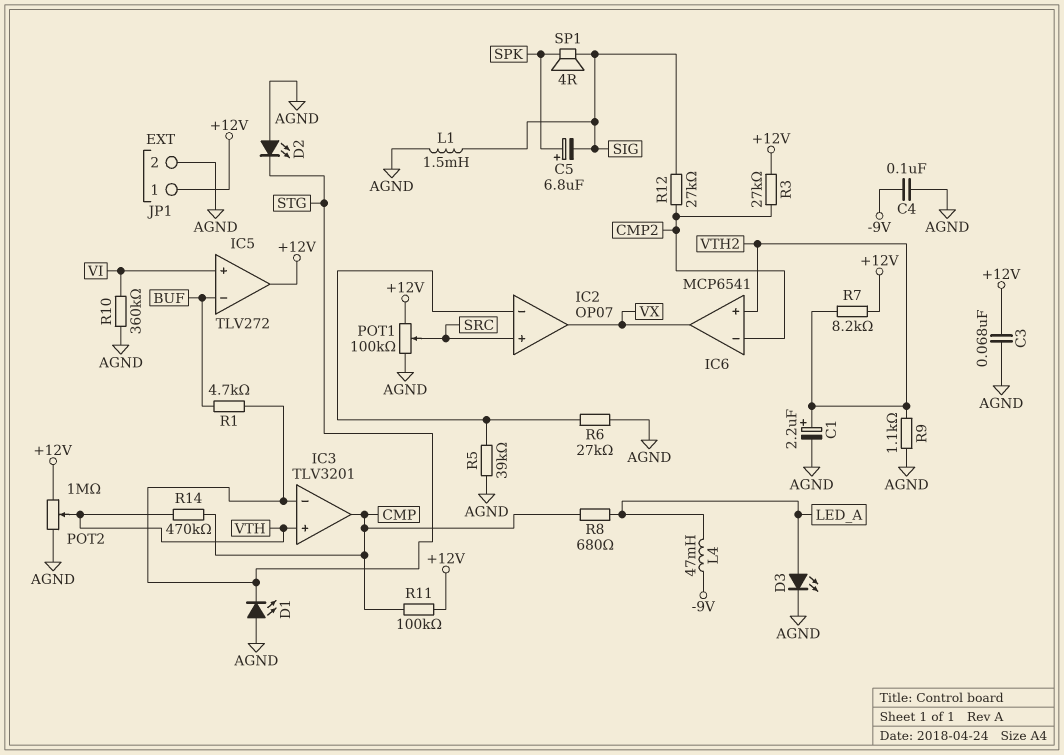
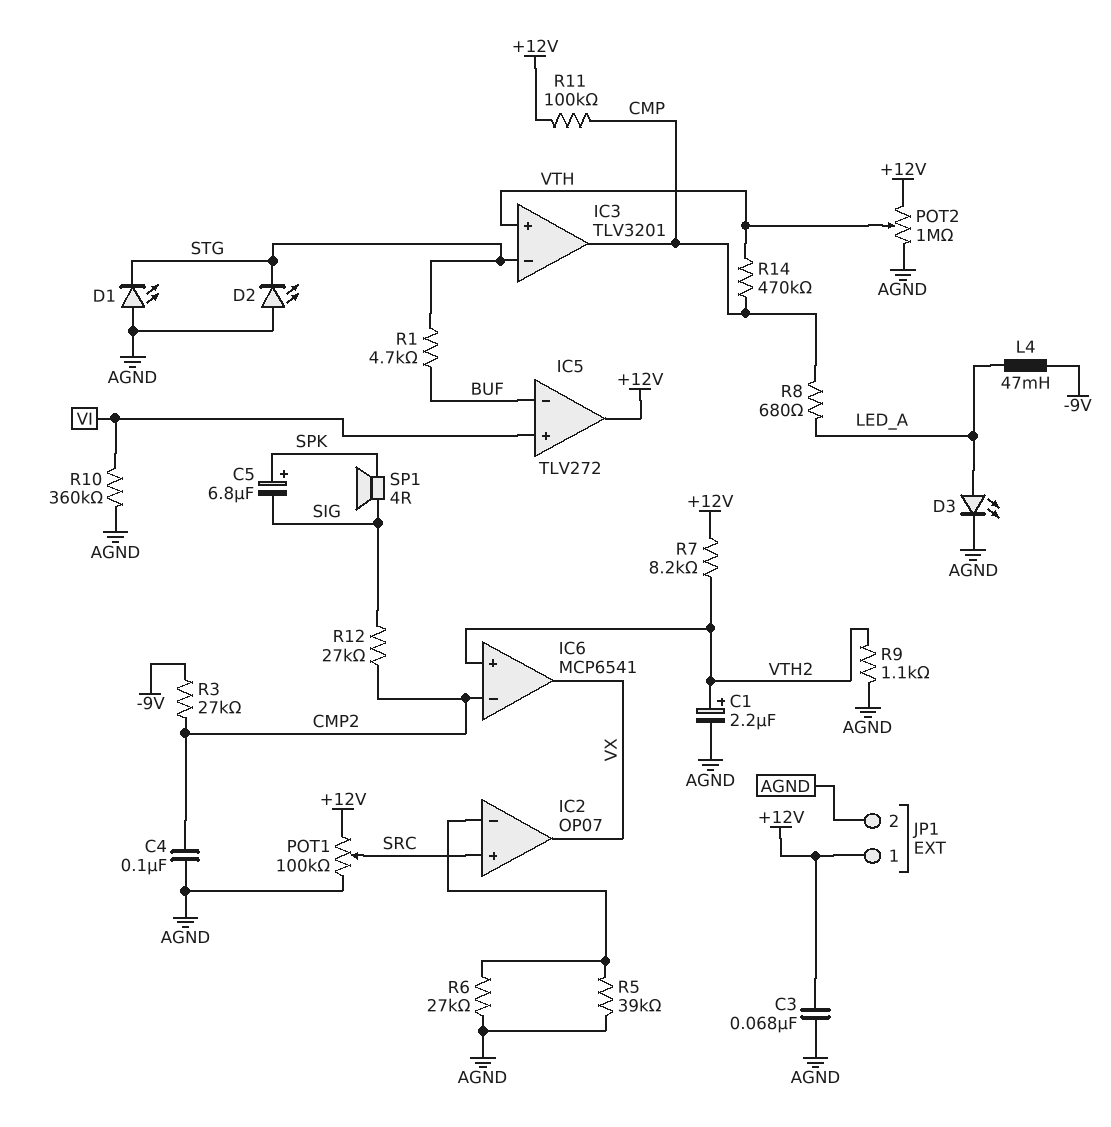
C4: 100nF (-9V, AGND) -> 100nF (AGND, CMP2)
L1: 1.5mH (AGND, SIG) -> none
R3: 27k (+12V, CMP2) -> 27k (-9V, CMP2)

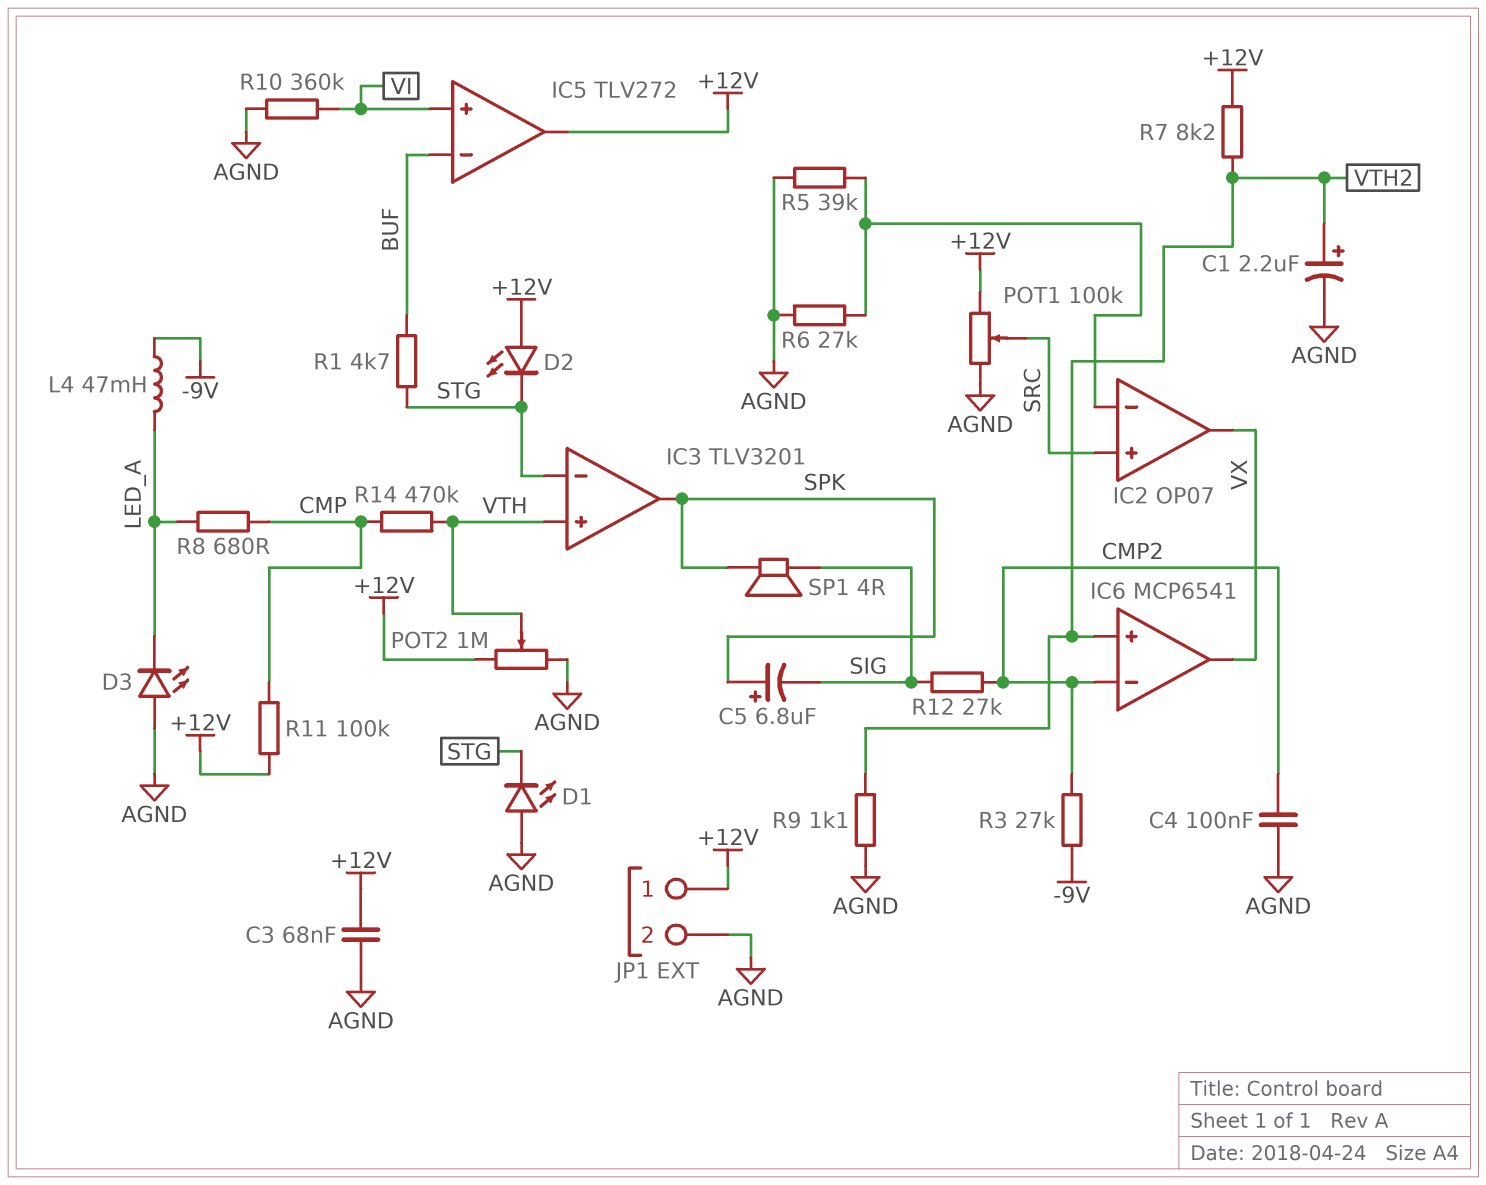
D2: LED (A AGND, K STG) -> LED (A +12V, K STG)
D3: LED (A LED_A, K AGND) -> LED (A AGND, K LED_A)
IC3 pin out: CMP -> SPK

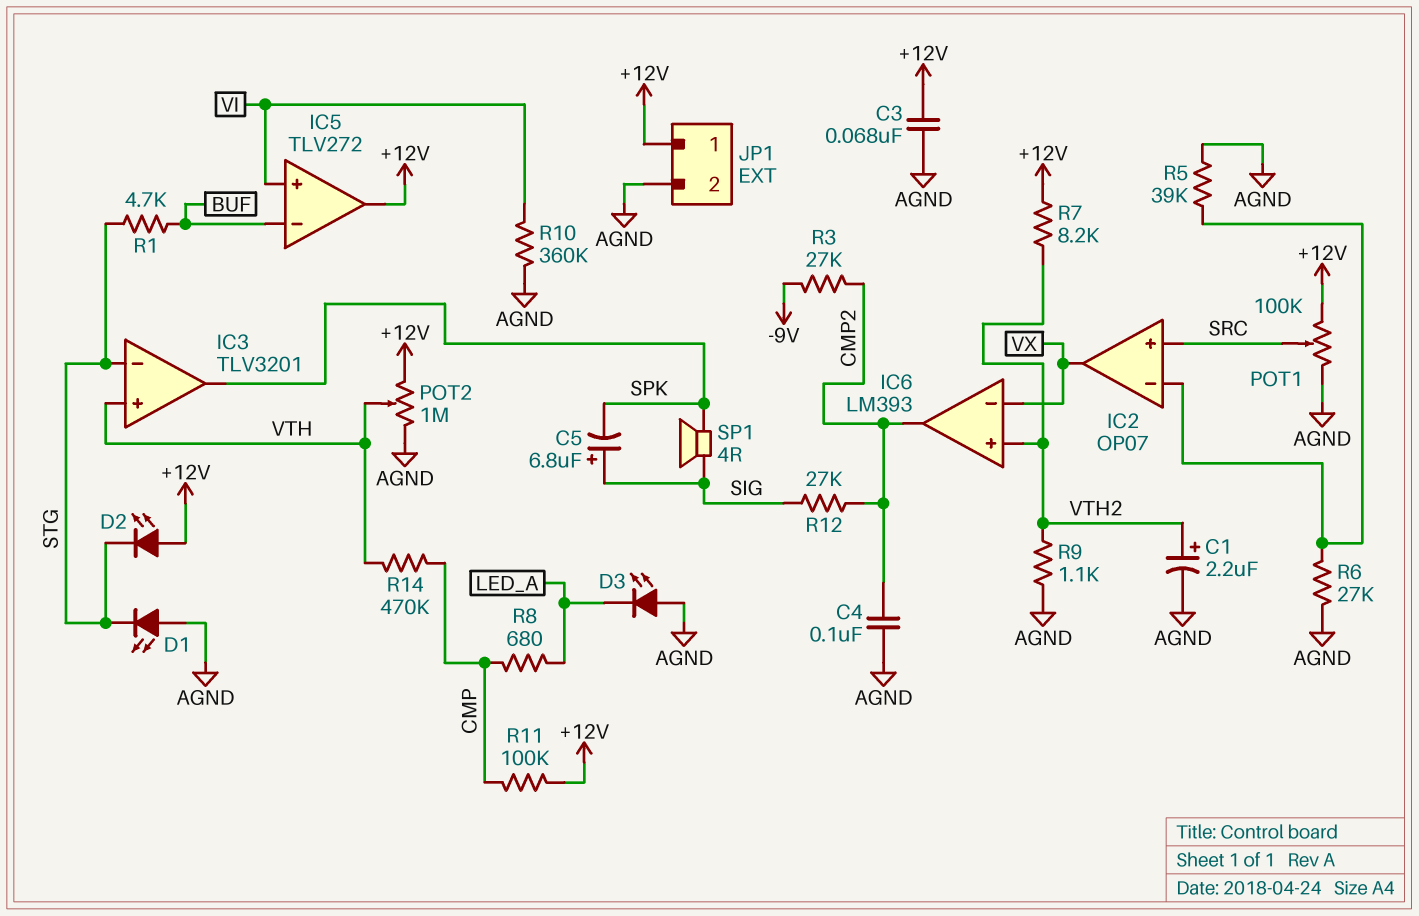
C5: 6.8uF (plus SPK, minus SIG) -> 6.8uF (plus SIG, minus SPK)
IC6: MCP6541 -> LM393
IC6 pin in-: CMP2 -> VX
IC6 pin out: VX -> CMP2
L4: 47mH (-9V, LED_A) -> none

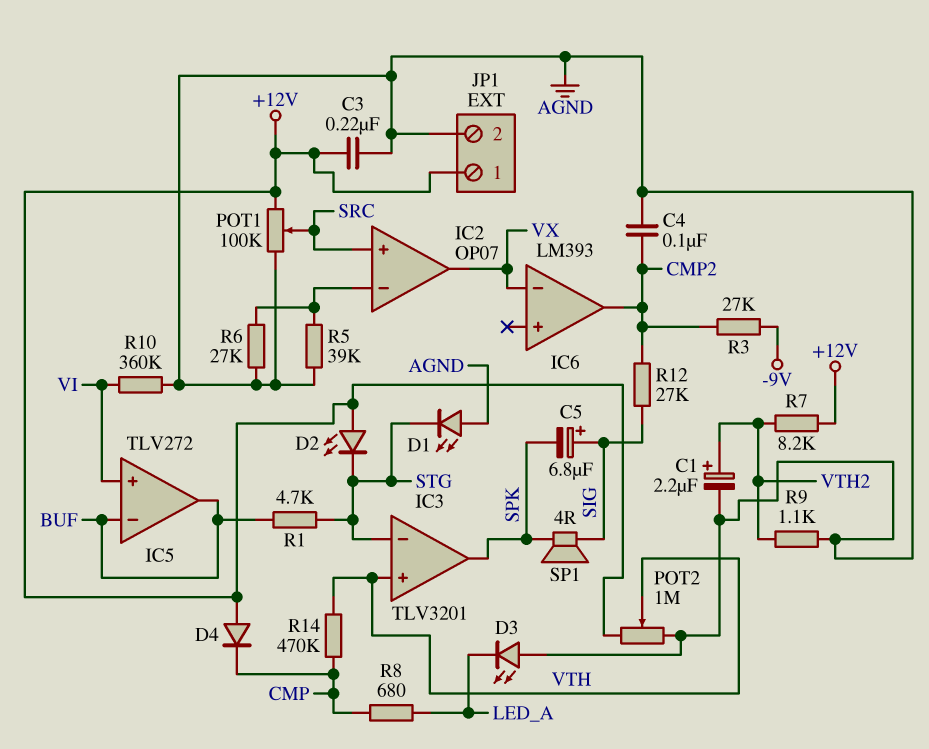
C3: 68nF (+12V, AGND) -> 220nF (+12V, AGND)
D4: none -> diode (A +12V, K CMP)
IC5 pin out: +12V -> BUF
IC6 pin in+: VTH2 -> none
R11: 100k (+12V, CMP) -> none

